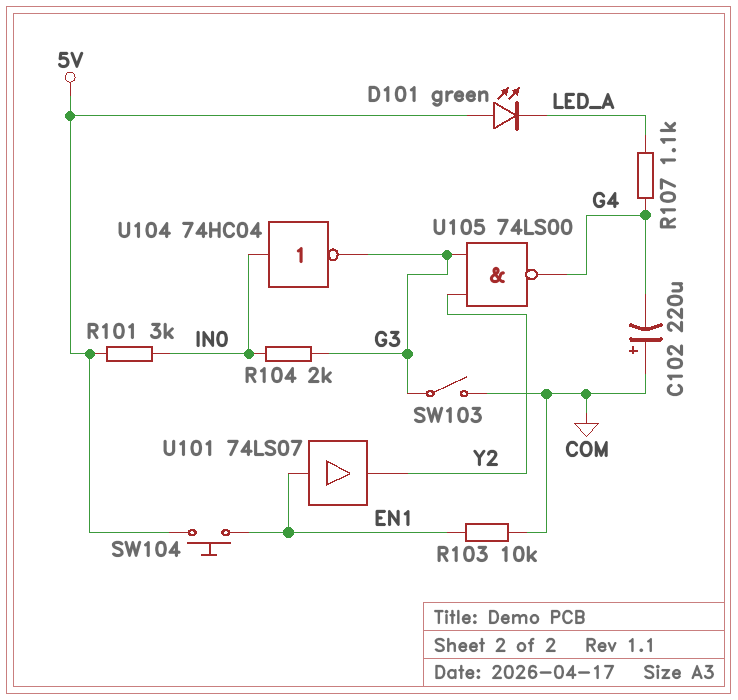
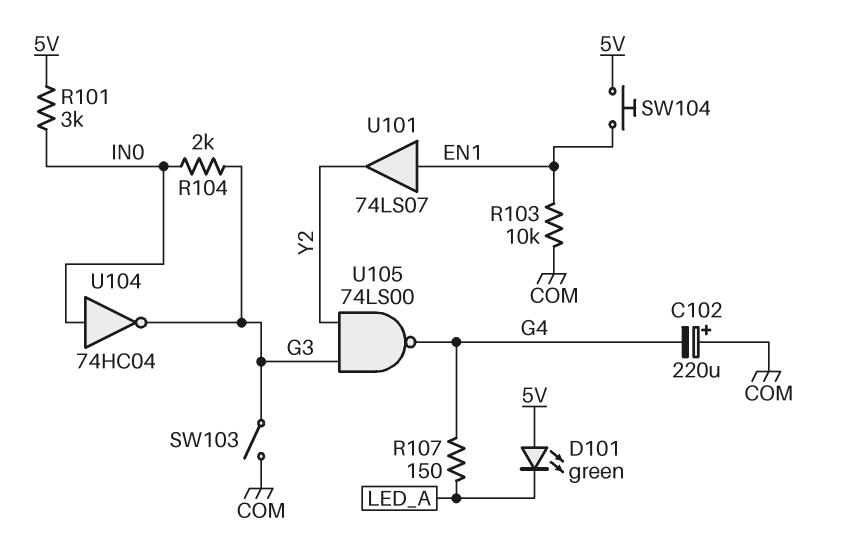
R107: 1.1k (G4, LED_A) -> 150 (G4, LED_A)

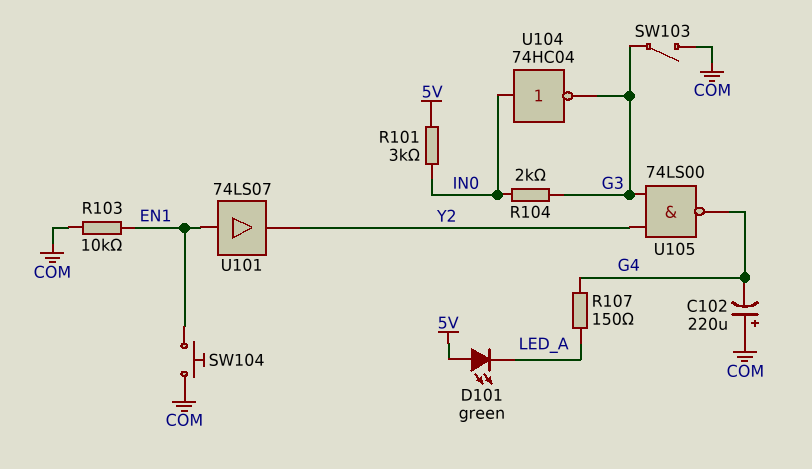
SW104: button (5V, EN1) -> button (COM, EN1)

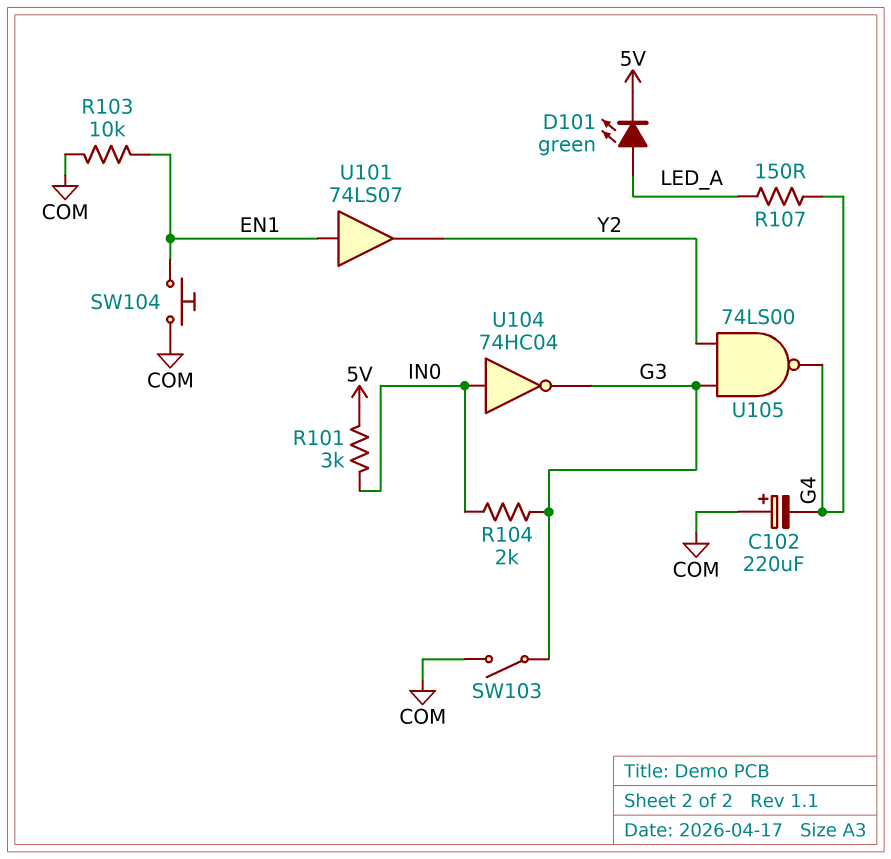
D101: LED green (A 5V, K LED_A) -> LED green (A LED_A, K 5V)

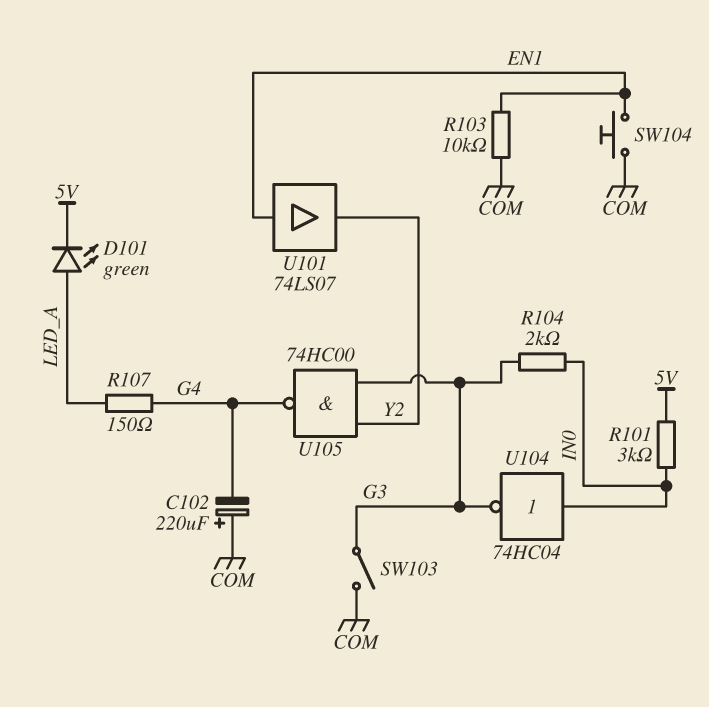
U105: NAND 74LS00 (in G3, in Y2, out G4) -> NAND 74HC00 (in G3, in Y2, out G4)

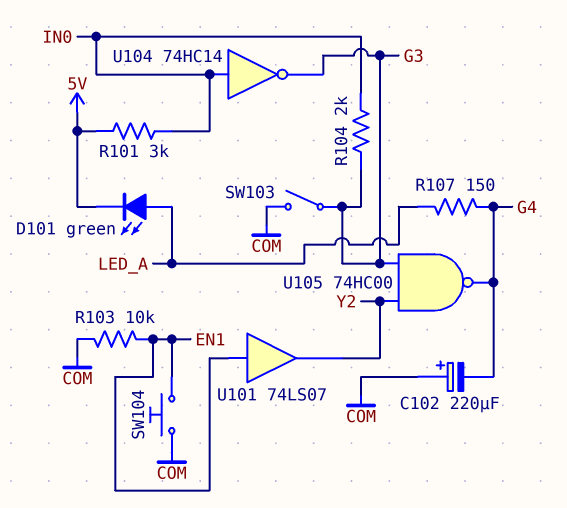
U104: NOT 74HC04 (in IN0, out G3) -> NOT 74HC14 (in IN0, out G3)

